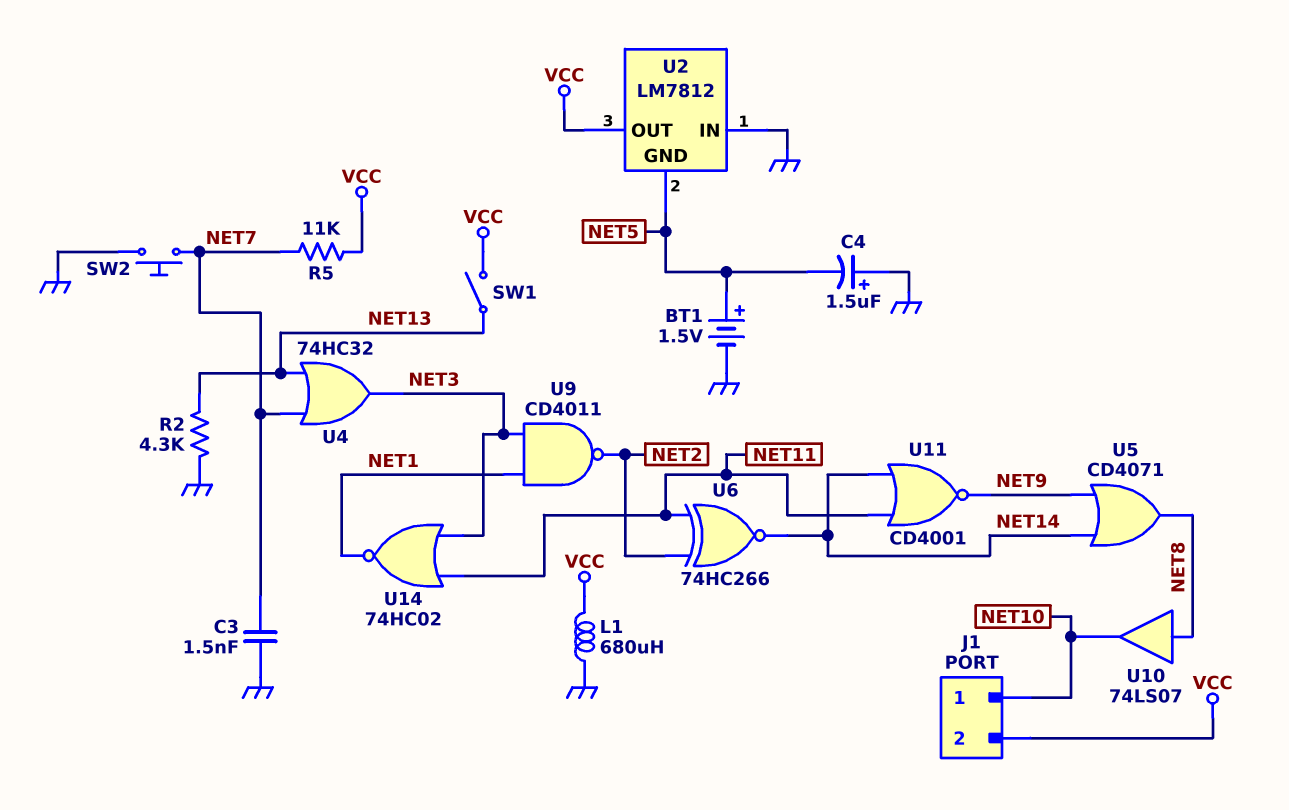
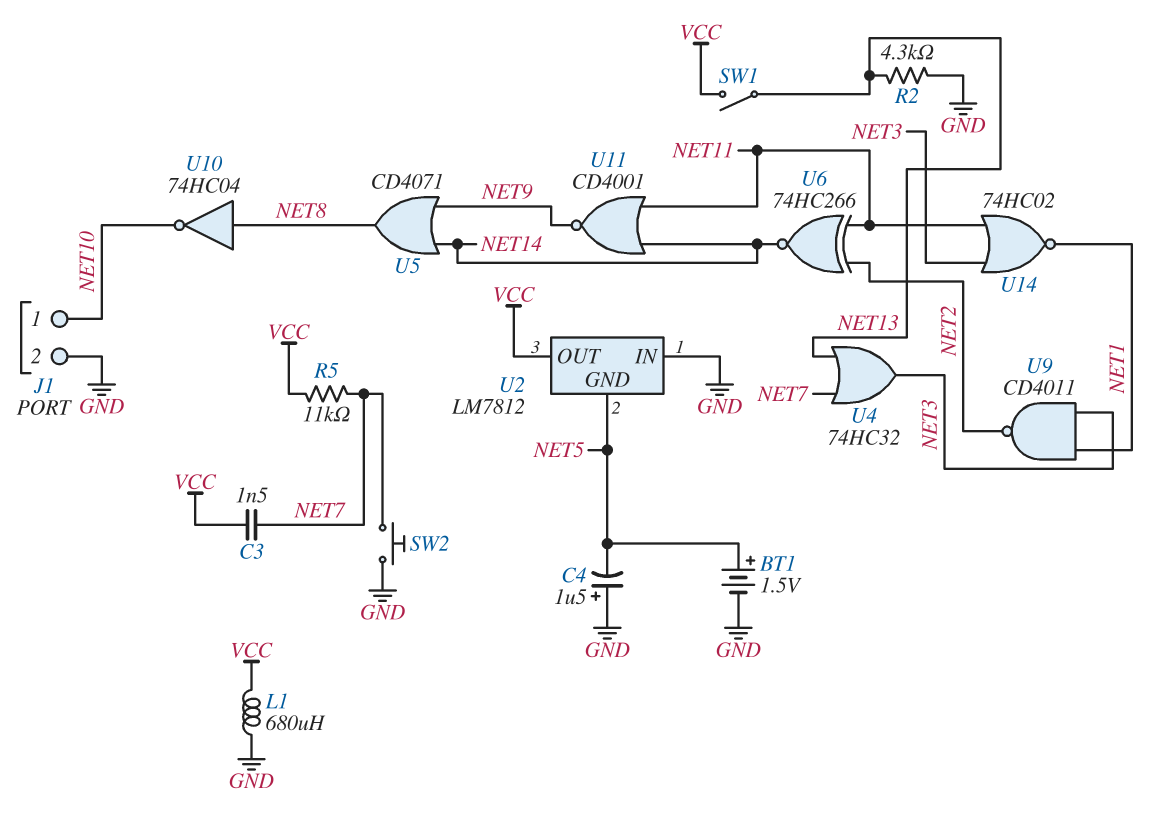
C3: 1.5nF (GND, NET7) -> 1.5nF (NET7, VCC)
J1 pin 2: VCC -> GND
U10: buffer 74LS07 (in NET8, out NET10) -> NOT 74HC04 (in NET8, out NET10)

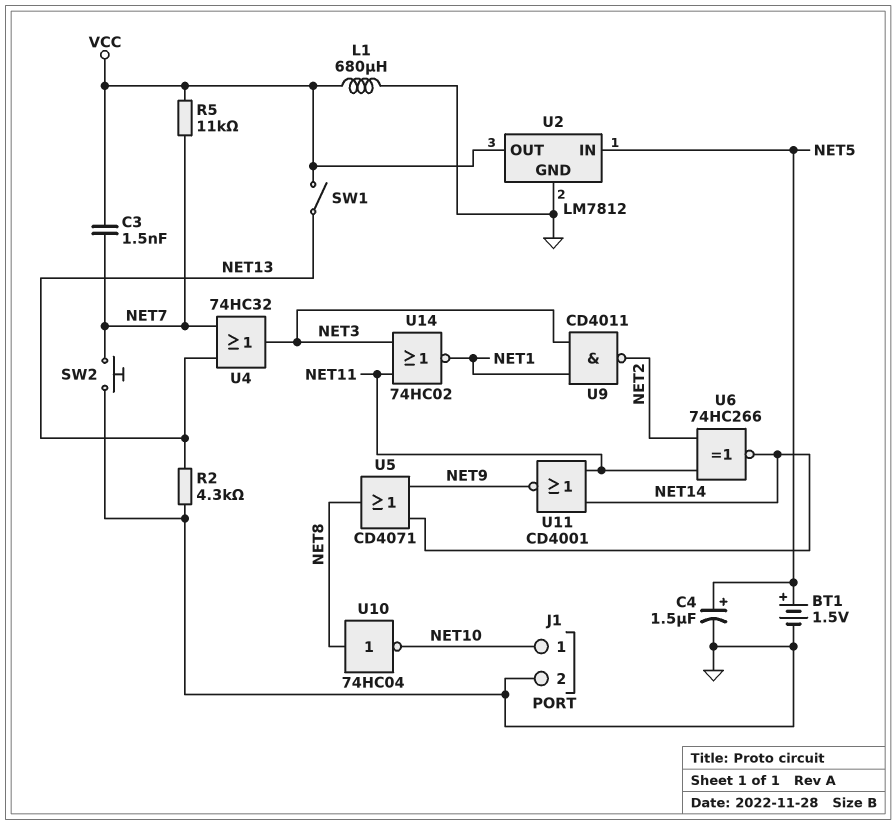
C4: 1.5uF (plus GND, minus NET5) -> 1.5uF (plus NET5, minus GND)
U2 pin GND: NET5 -> GND
U2 pin IN: GND -> NET5

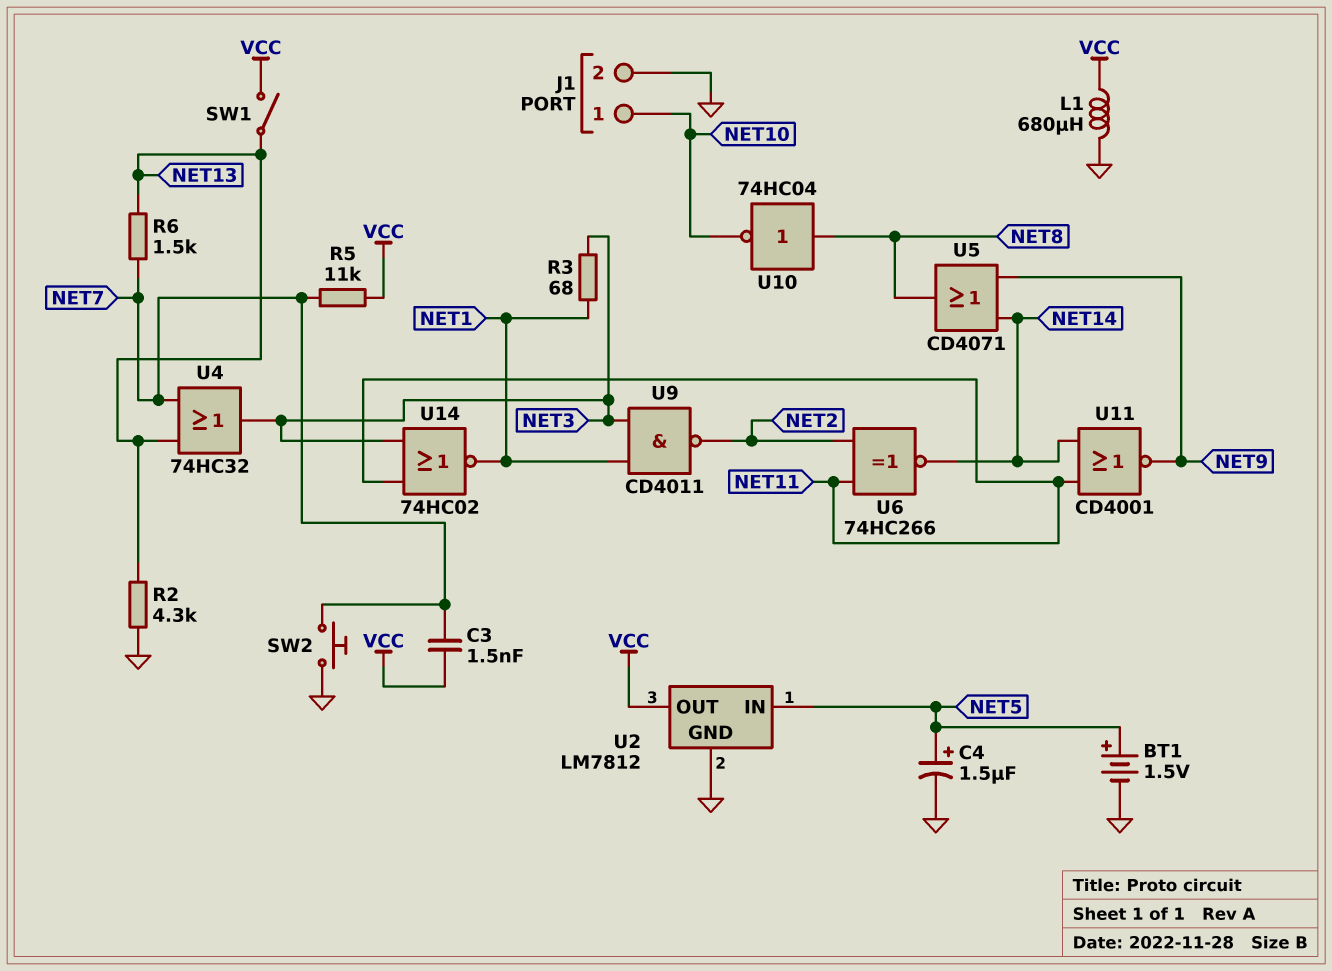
R3: none -> 68 (NET1, NET3)
R6: none -> 1.5k (NET7, NET13)

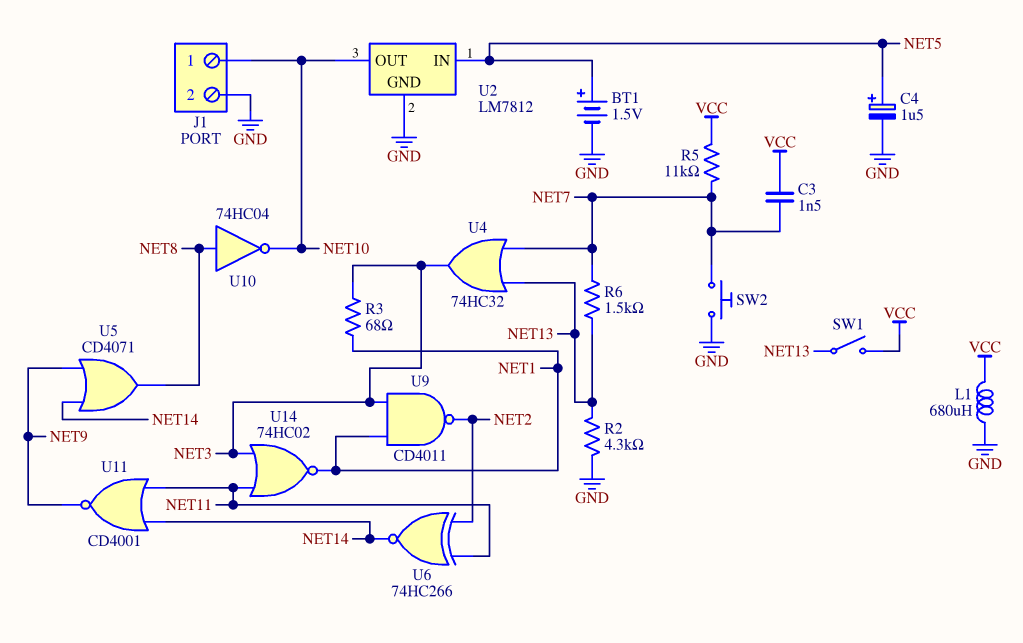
U2 pin OUT: VCC -> NET10

